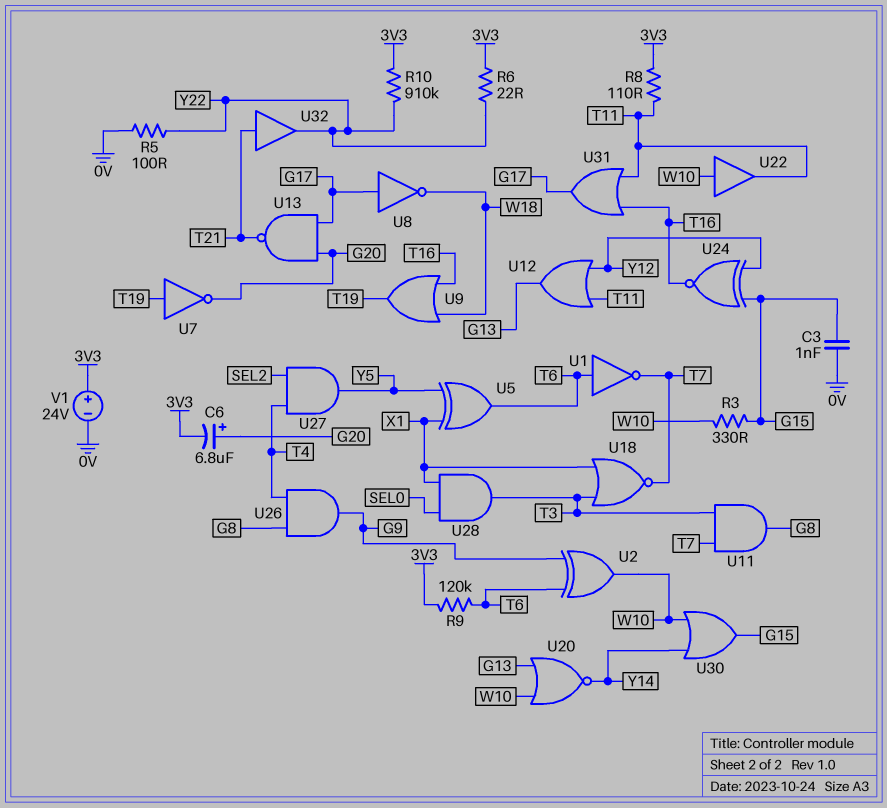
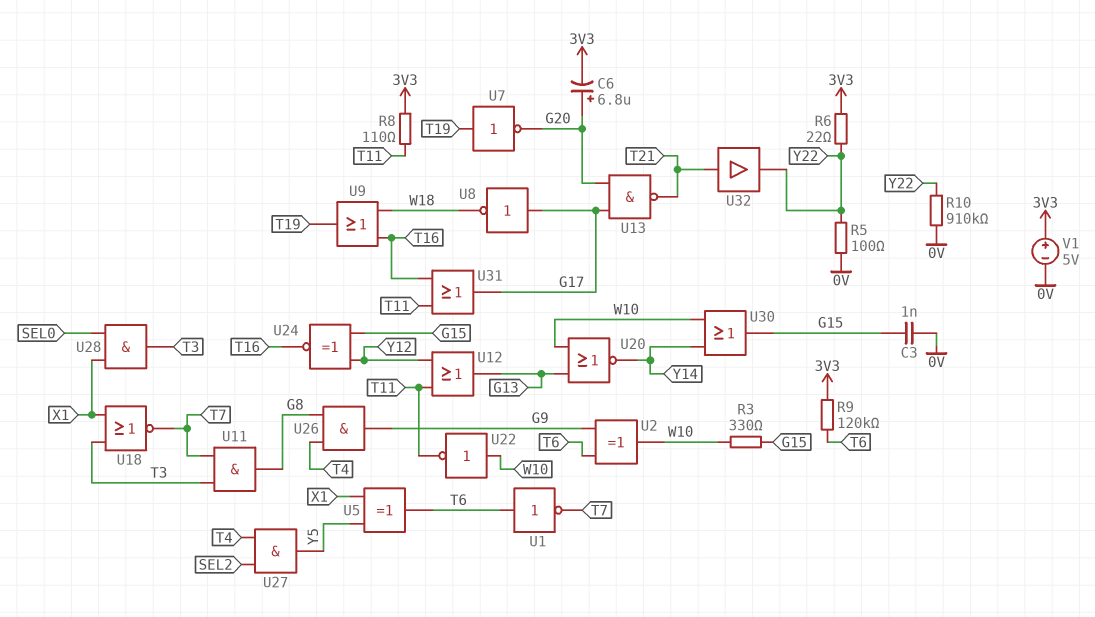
R10: 910k (3V3, Y22) -> 910k (0V, Y22)
U22: buffer (in W10, out T11) -> NOT (in W10, out T11)
V1: 24V (plus 3V3, minus 0V) -> 5V (plus 3V3, minus 0V)

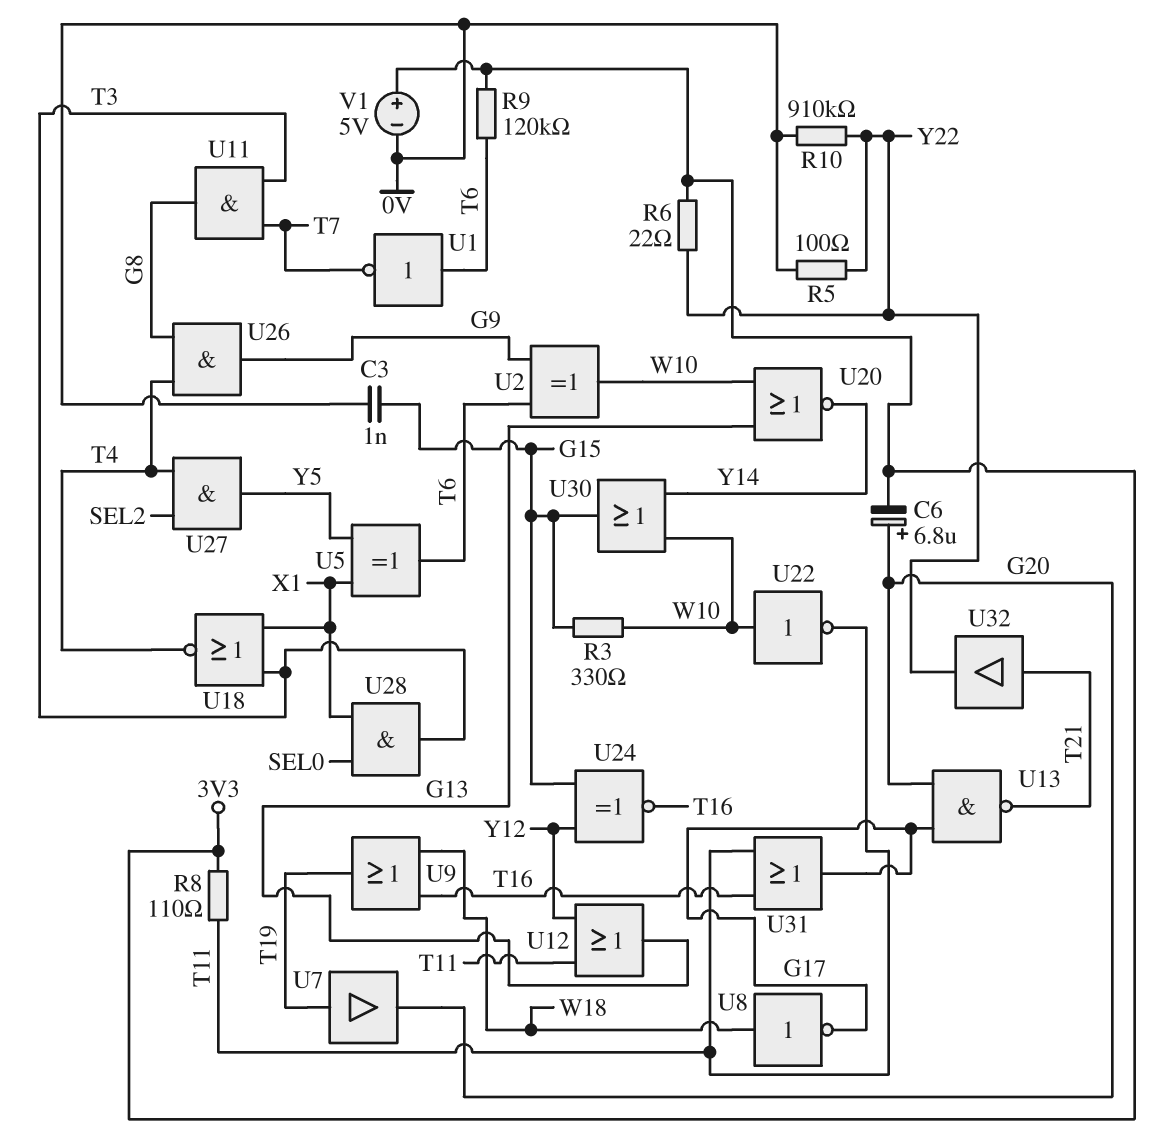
U7: NOT (in T19, out G20) -> buffer (in T19, out G20)
U8: NOT (in G17, out W18) -> NOT (in W18, out G17)
U18: NOR (in T3, in X1, out T7) -> NOR (in T3, in X1, out T4)

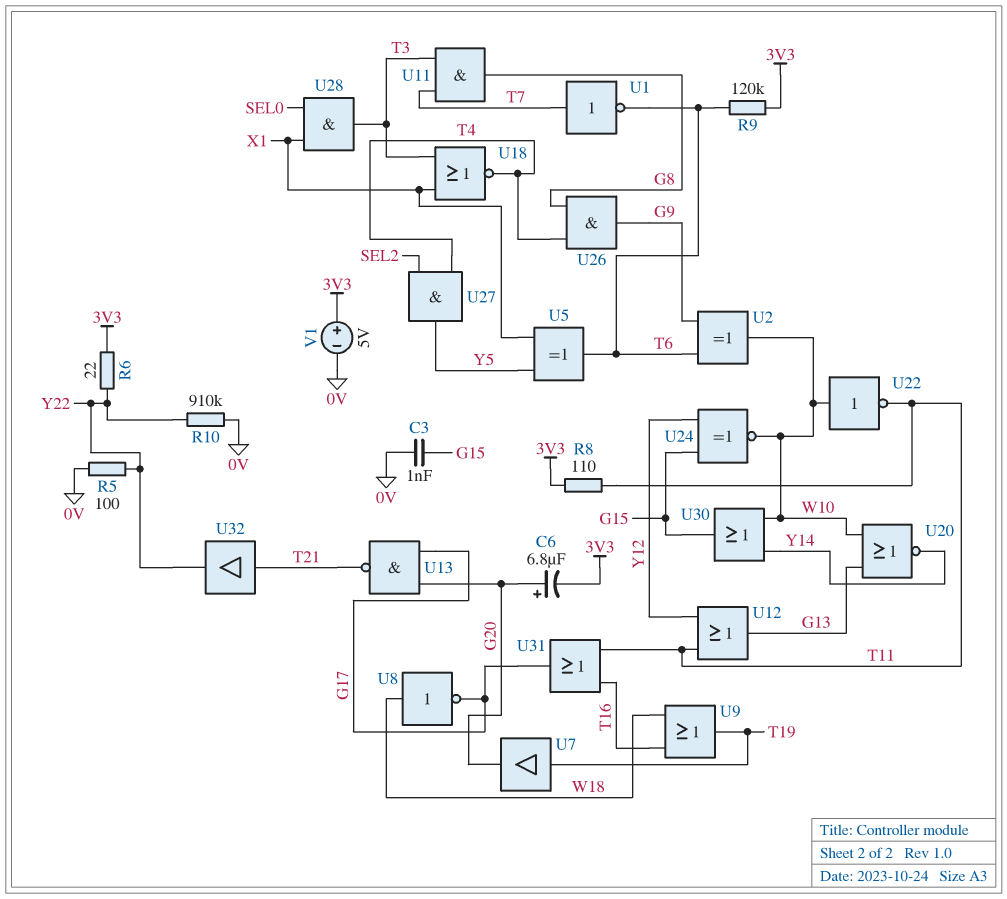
R3: 330 (G15, W10) -> none
U1: NOT (in T6, out T7) -> NOT (in T7, out T6)
U24: XNOR (in G15, in Y12, out T16) -> XNOR (in G15, in Y12, out W10)

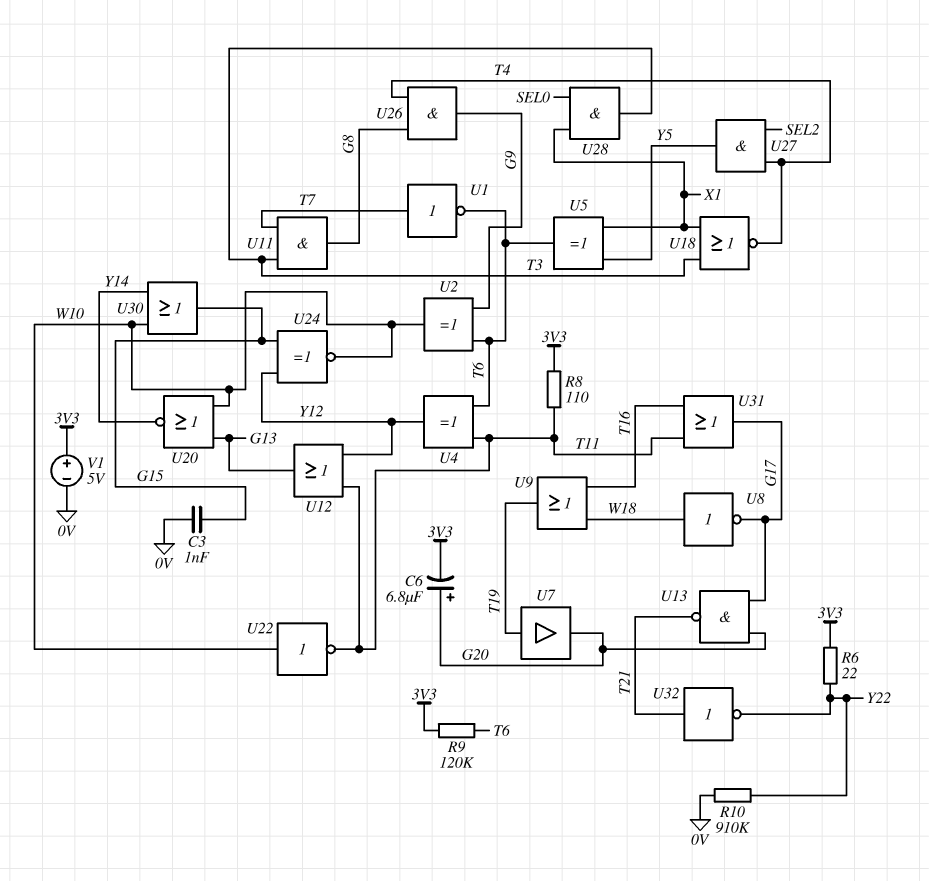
R5: 100 (0V, Y22) -> none
U4: none -> XOR (in T6, in T11, out Y12)
U32: buffer (in T21, out Y22) -> NOT (in T21, out Y22)

